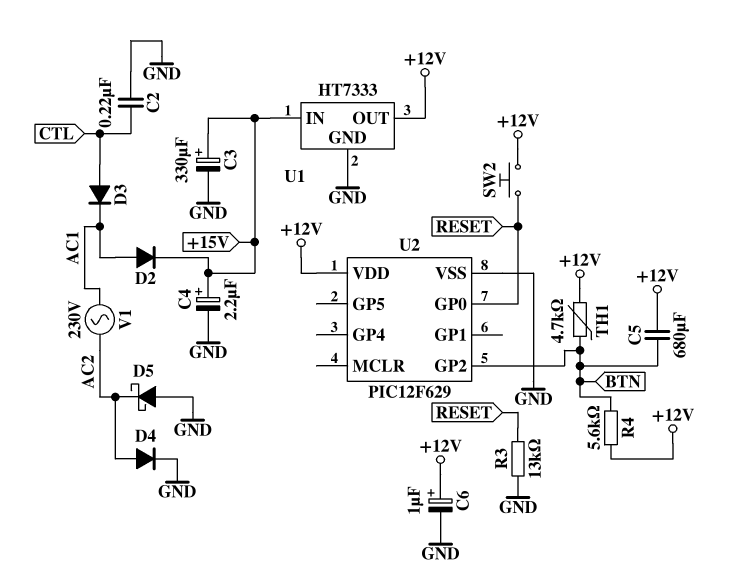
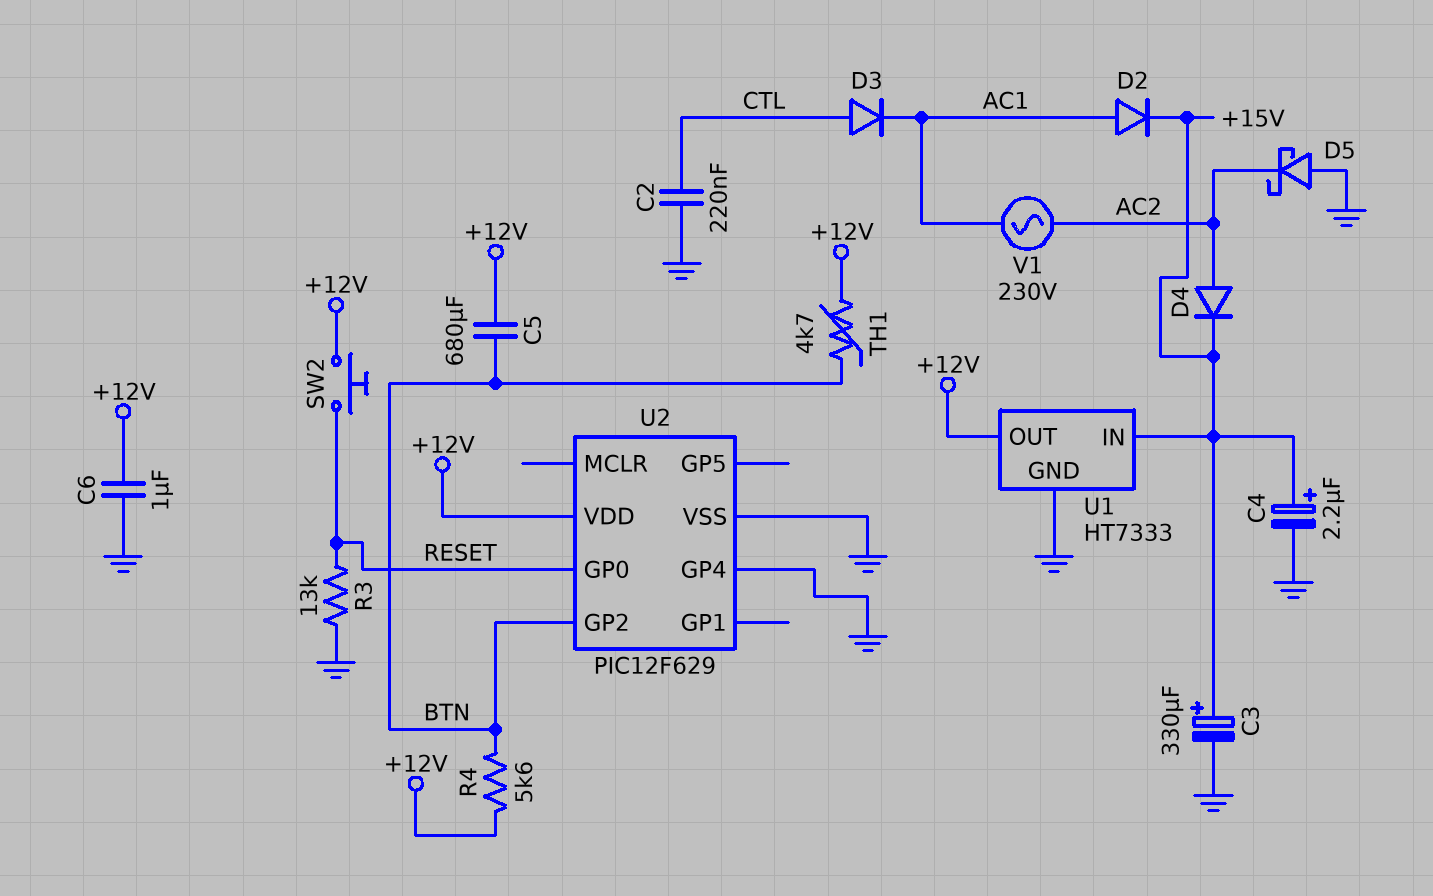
C6: 1uF (plus +12V, minus GND) -> 1uF (+12V, GND)
D4: diode (A AC2, K GND) -> diode (A AC2, K +15V)
U2 pin GP4: none -> GND

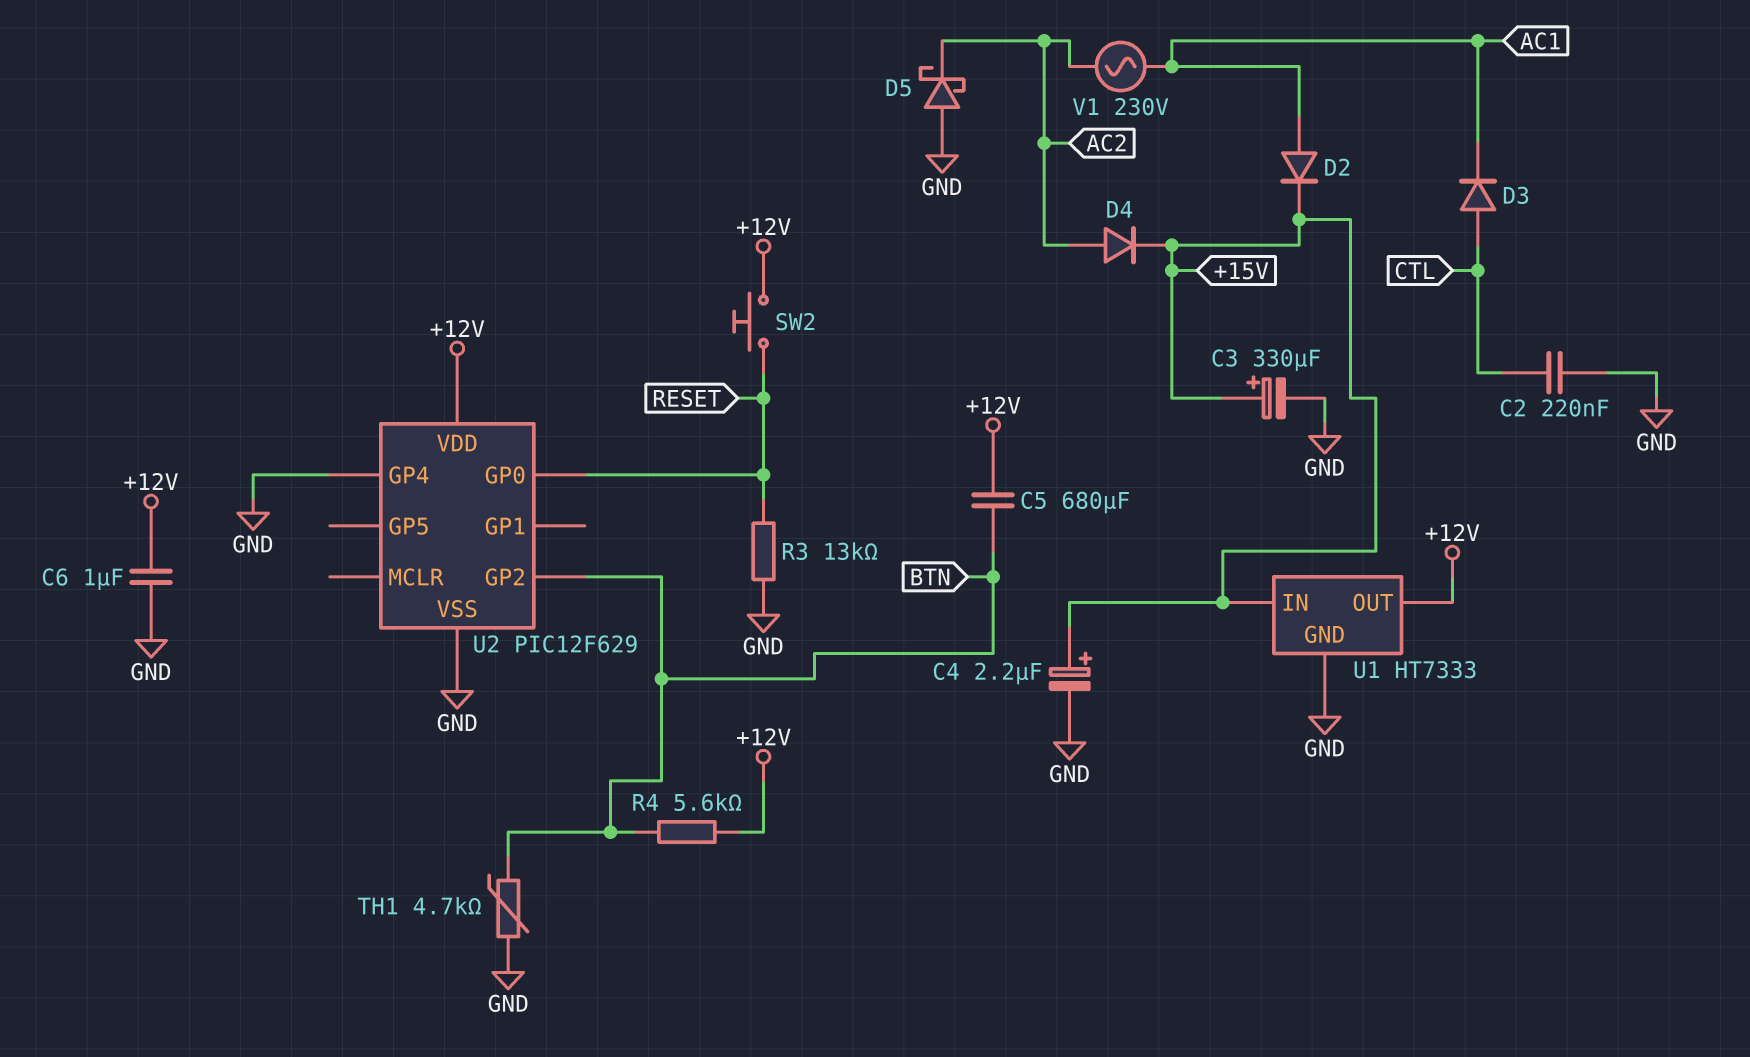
TH1: 4.7k (+12V, BTN) -> 4.7k (BTN, GND)

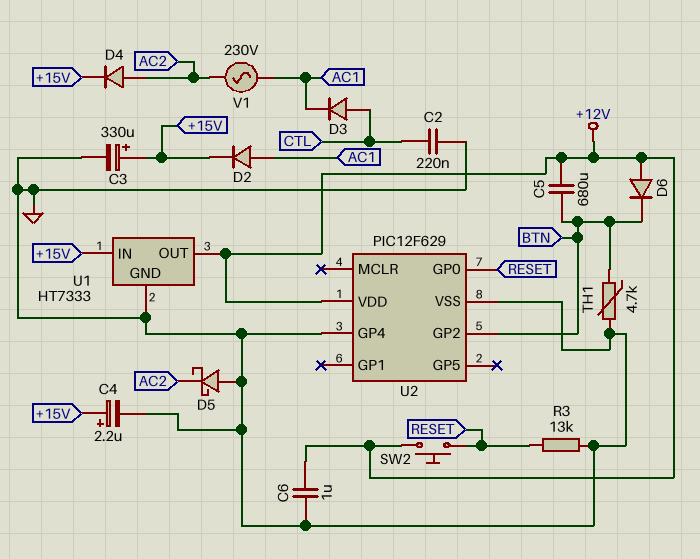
D6: none -> diode (A +12V, K BTN)
R4: 5.6k (+12V, BTN) -> none

